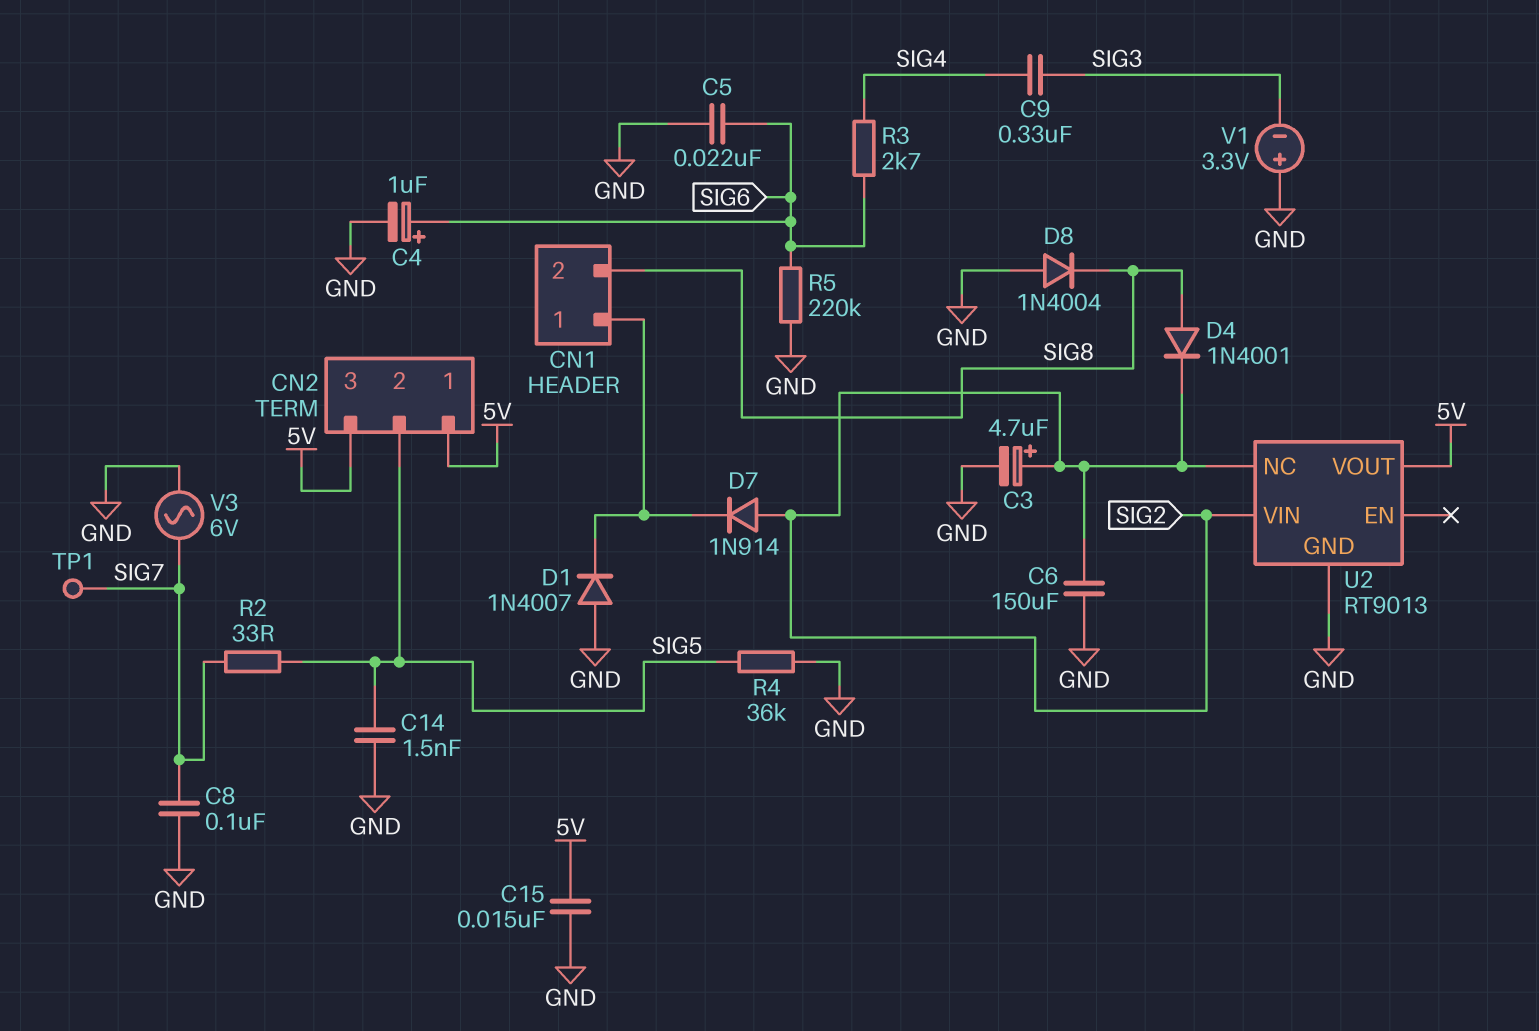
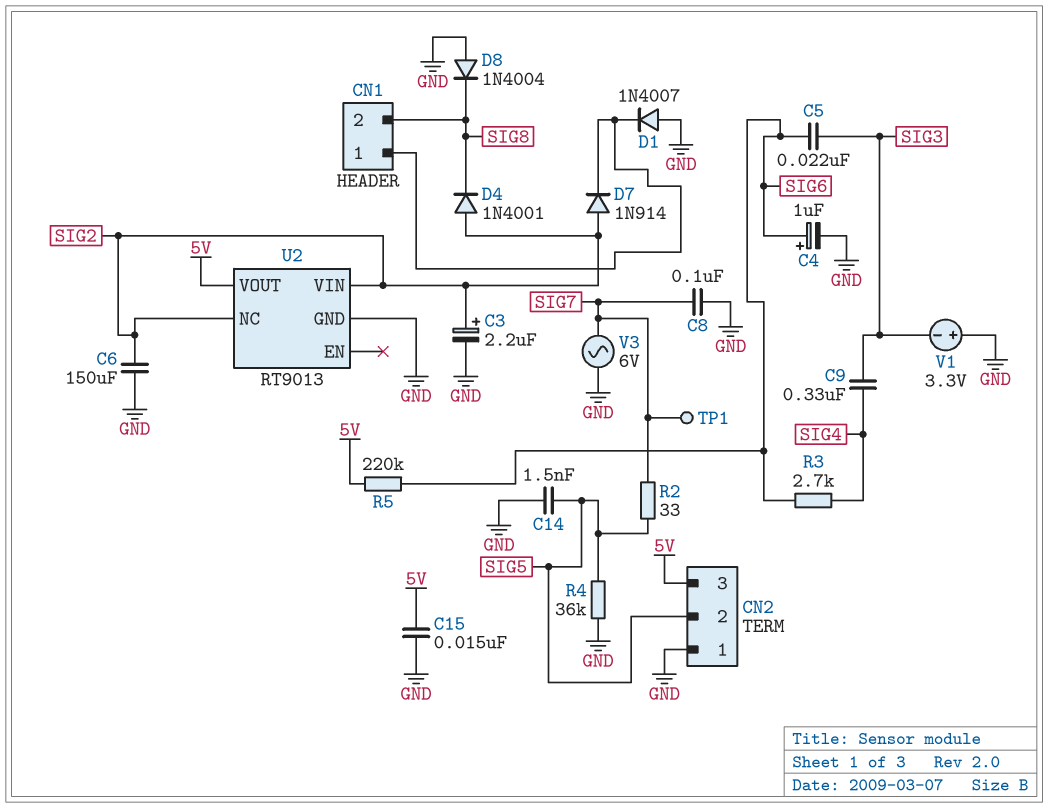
C3: 4.7uF (plus SIG2, minus GND) -> 2.2uF (plus SIG2, minus GND)
C5: 22nF (GND, SIG6) -> 22nF (SIG3, SIG6)
CN2 pin 1: 5V -> GND
D4: diode 1N4001 (A SIG8, K SIG2) -> diode 1N4001 (A SIG2, K SIG8)
R5: 220k (GND, SIG6) -> 220k (5V, SIG6)

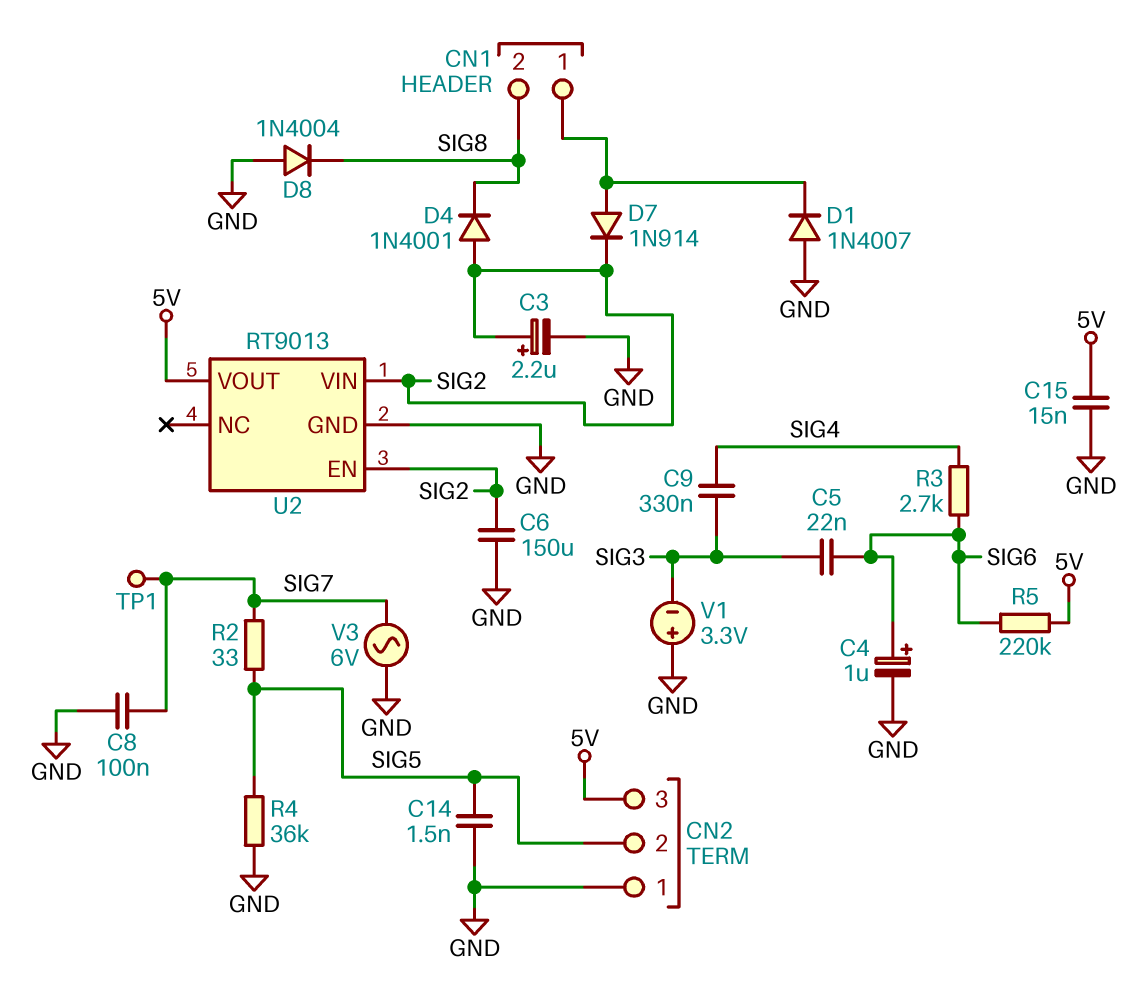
D7: diode 1N914 (A SIG2, K CN1/1) -> diode 1N914 (A CN1/1, K SIG2)
U2 pin EN: none -> SIG2
U2 pin NC: SIG2 -> none

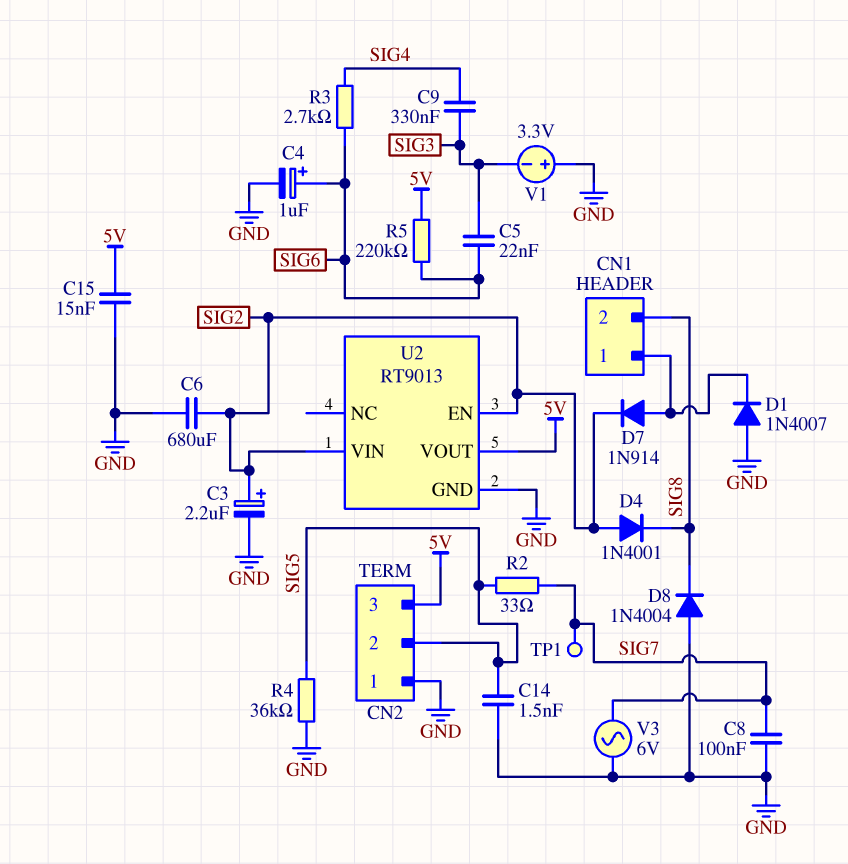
C6: 150uF (GND, SIG2) -> 680uF (GND, SIG2)

